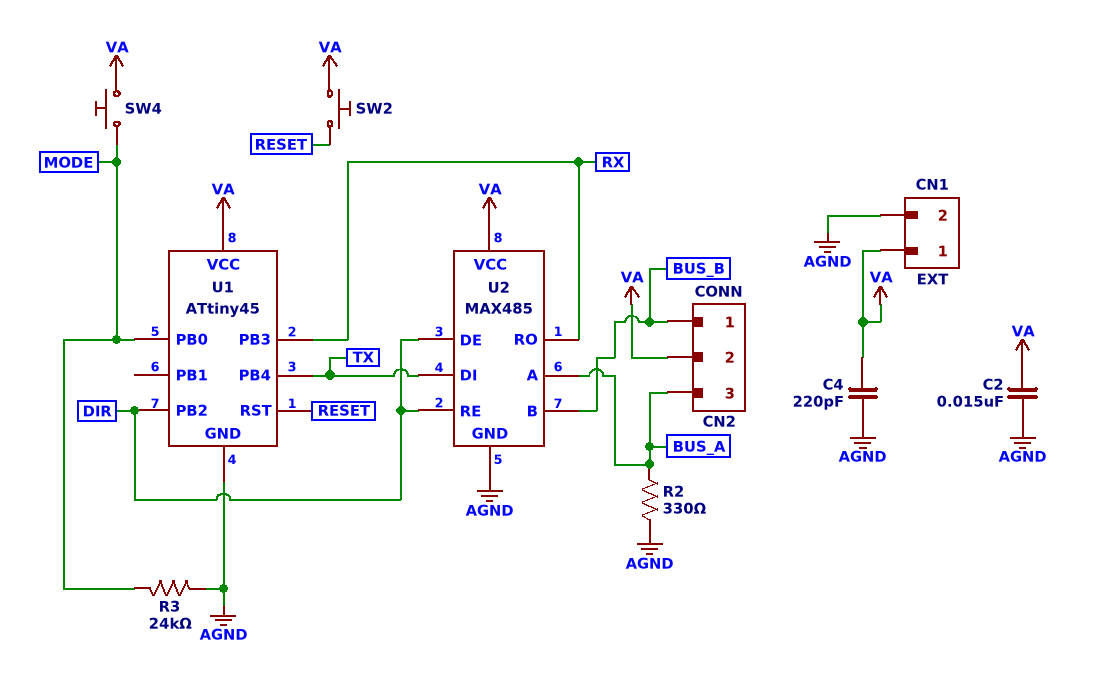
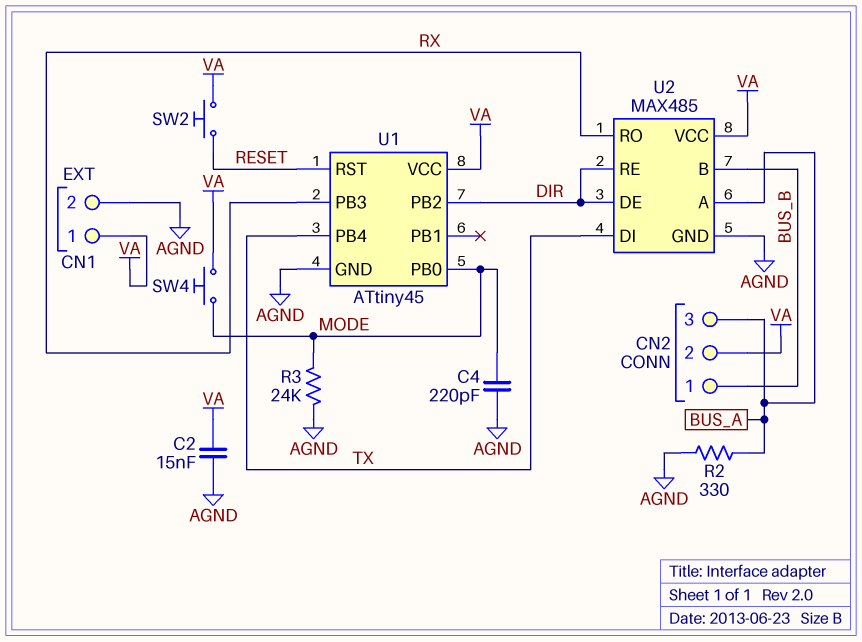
C4: 220pF (AGND, VA) -> 220pF (AGND, MODE)

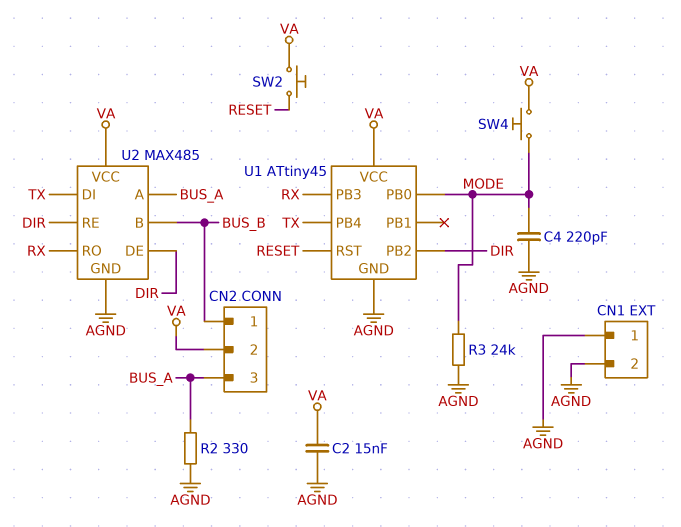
CN1 pin 1: VA -> AGND

